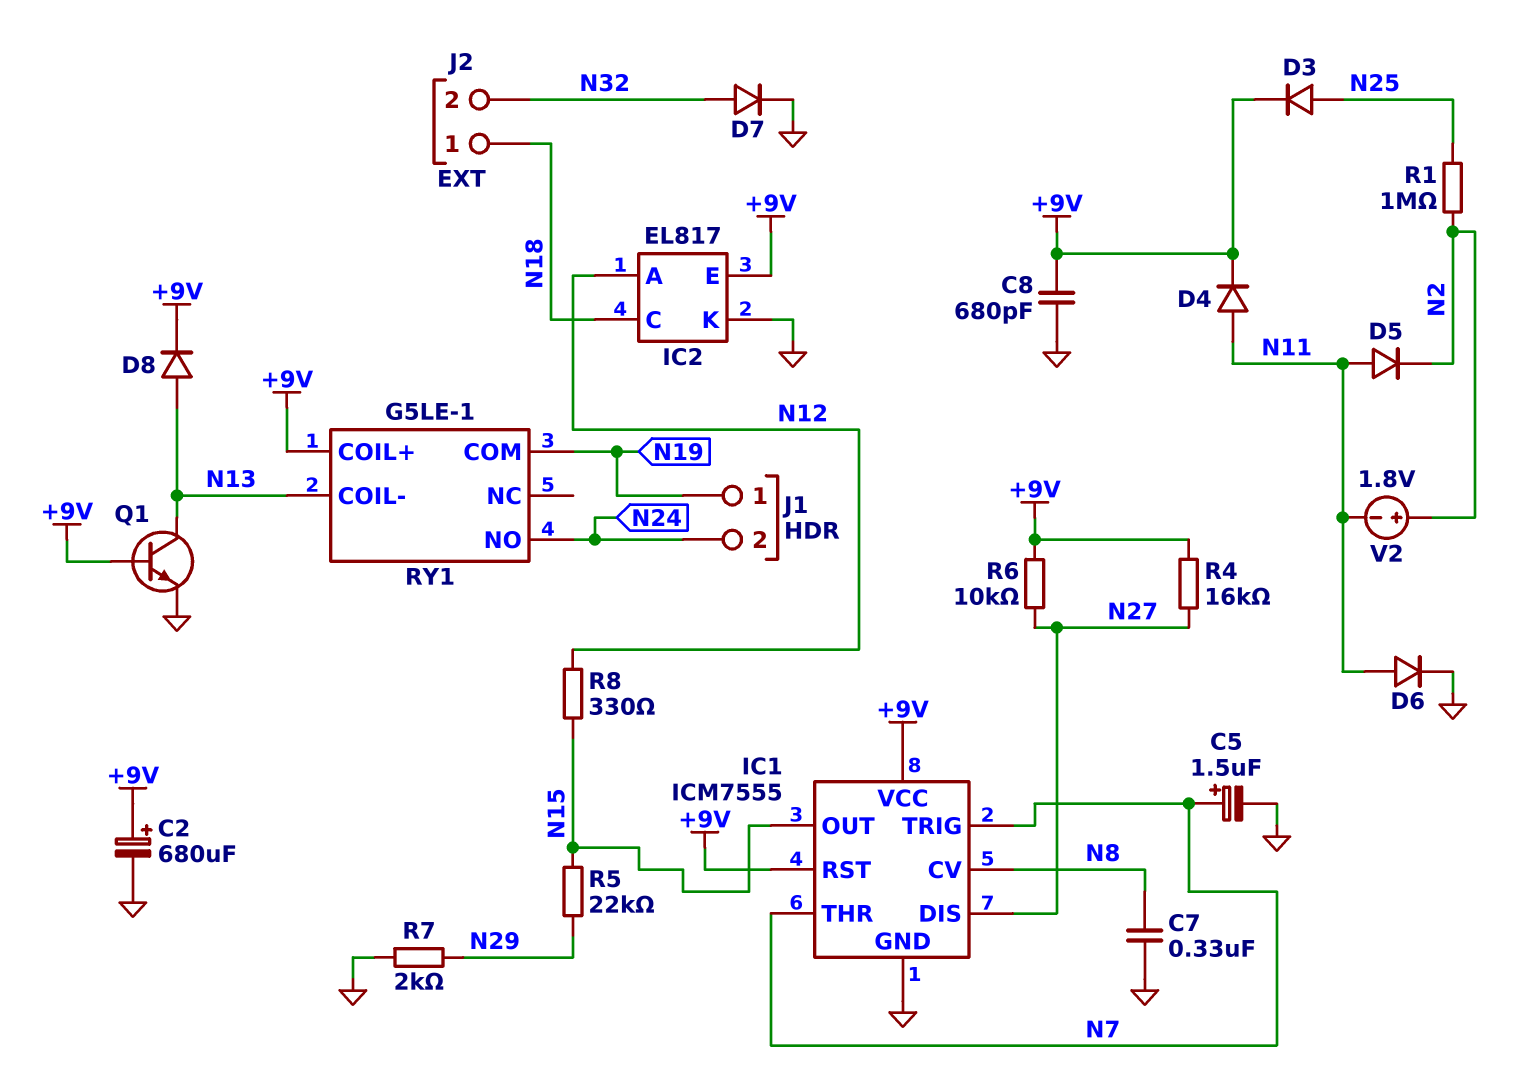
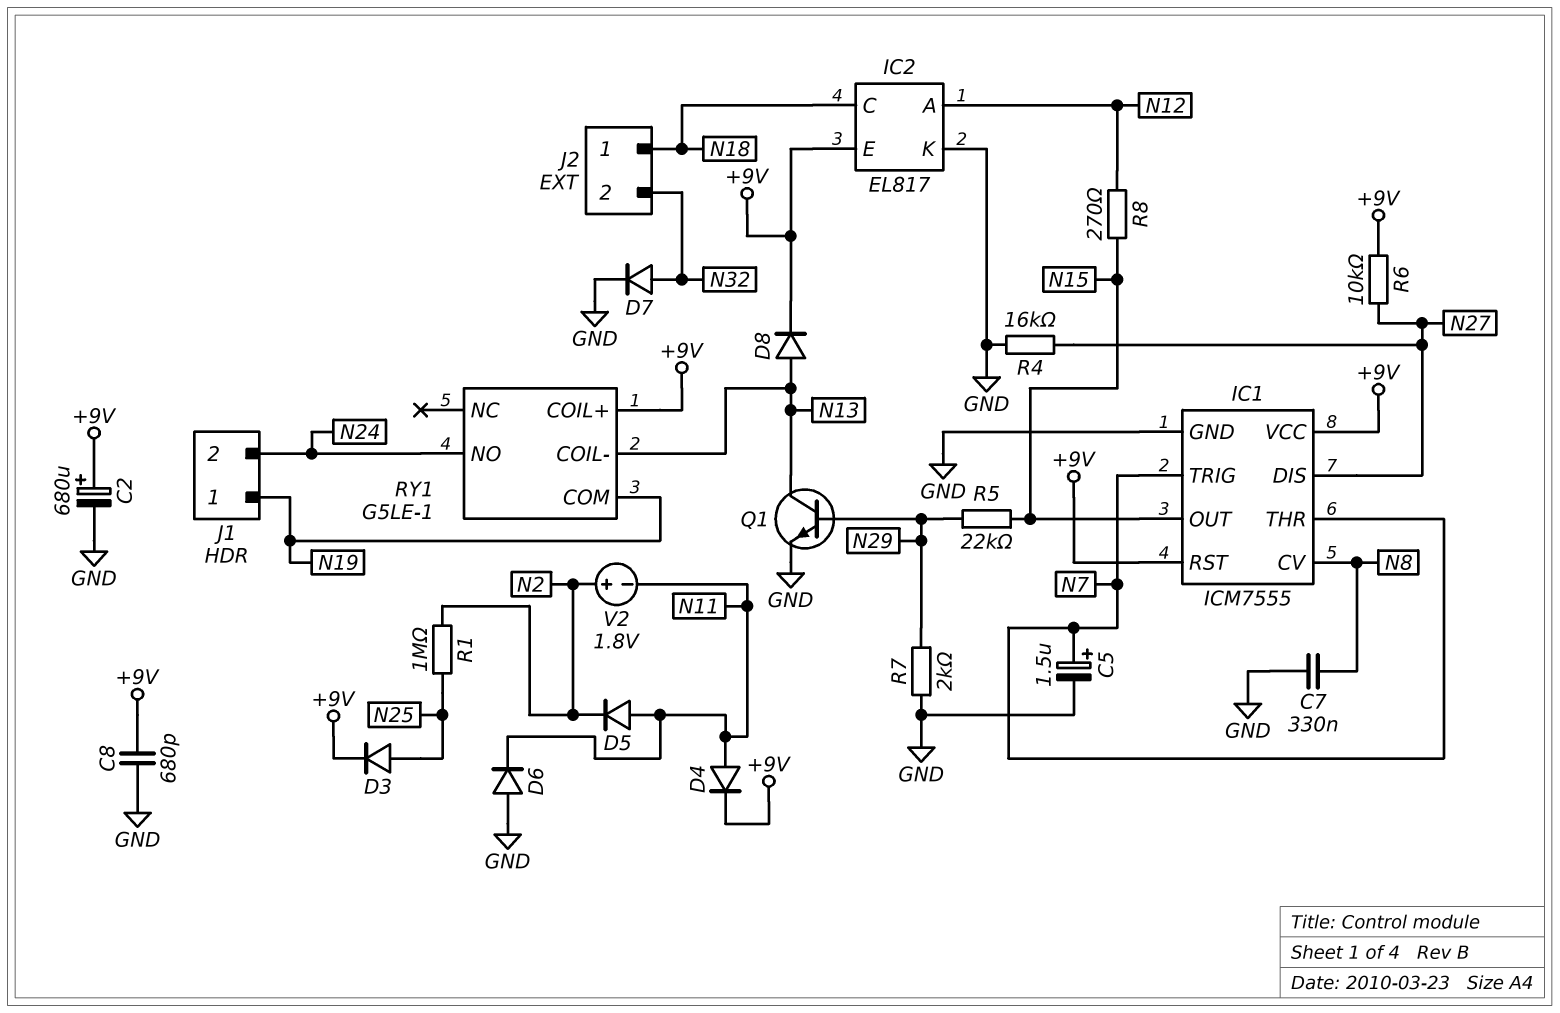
D6: diode (A N11, K GND) -> diode (A GND, K N11)
Q1: NPN (B +9V, C N13, E GND) -> NPN (B N29, C N13, E GND)
R4: 16k (+9V, N27) -> 16k (GND, N27)
R8: 330 (N12, N15) -> 270 (N12, N15)

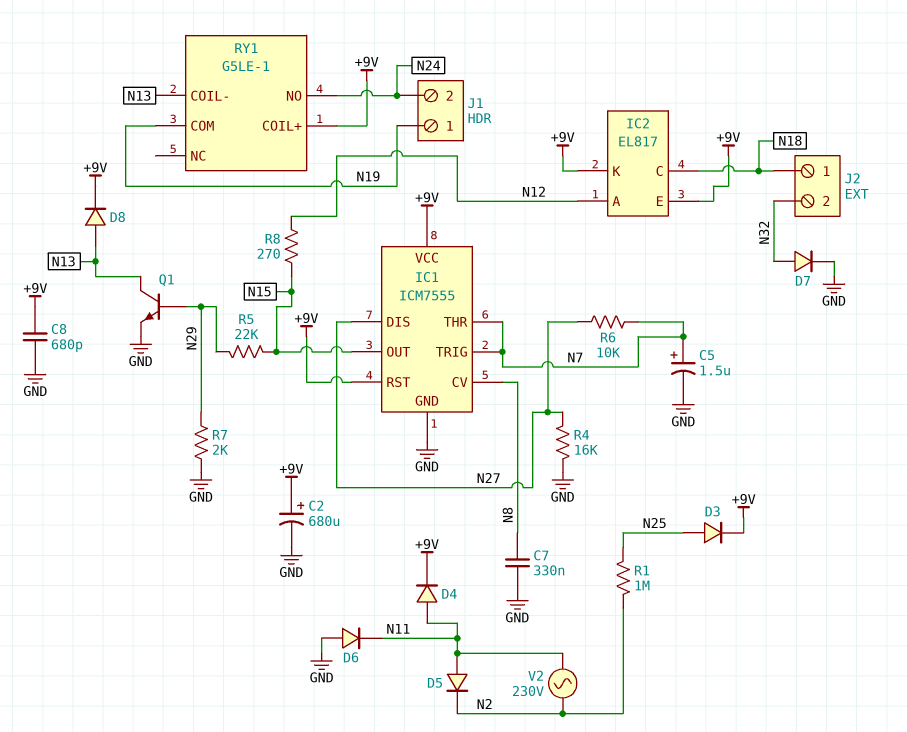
IC2 pin K: GND -> +9V
R6: 10k (+9V, N27) -> 10k (N7, N27)
V2: 1.8V (plus N2, minus N11) -> AC 230V (N2, N11)

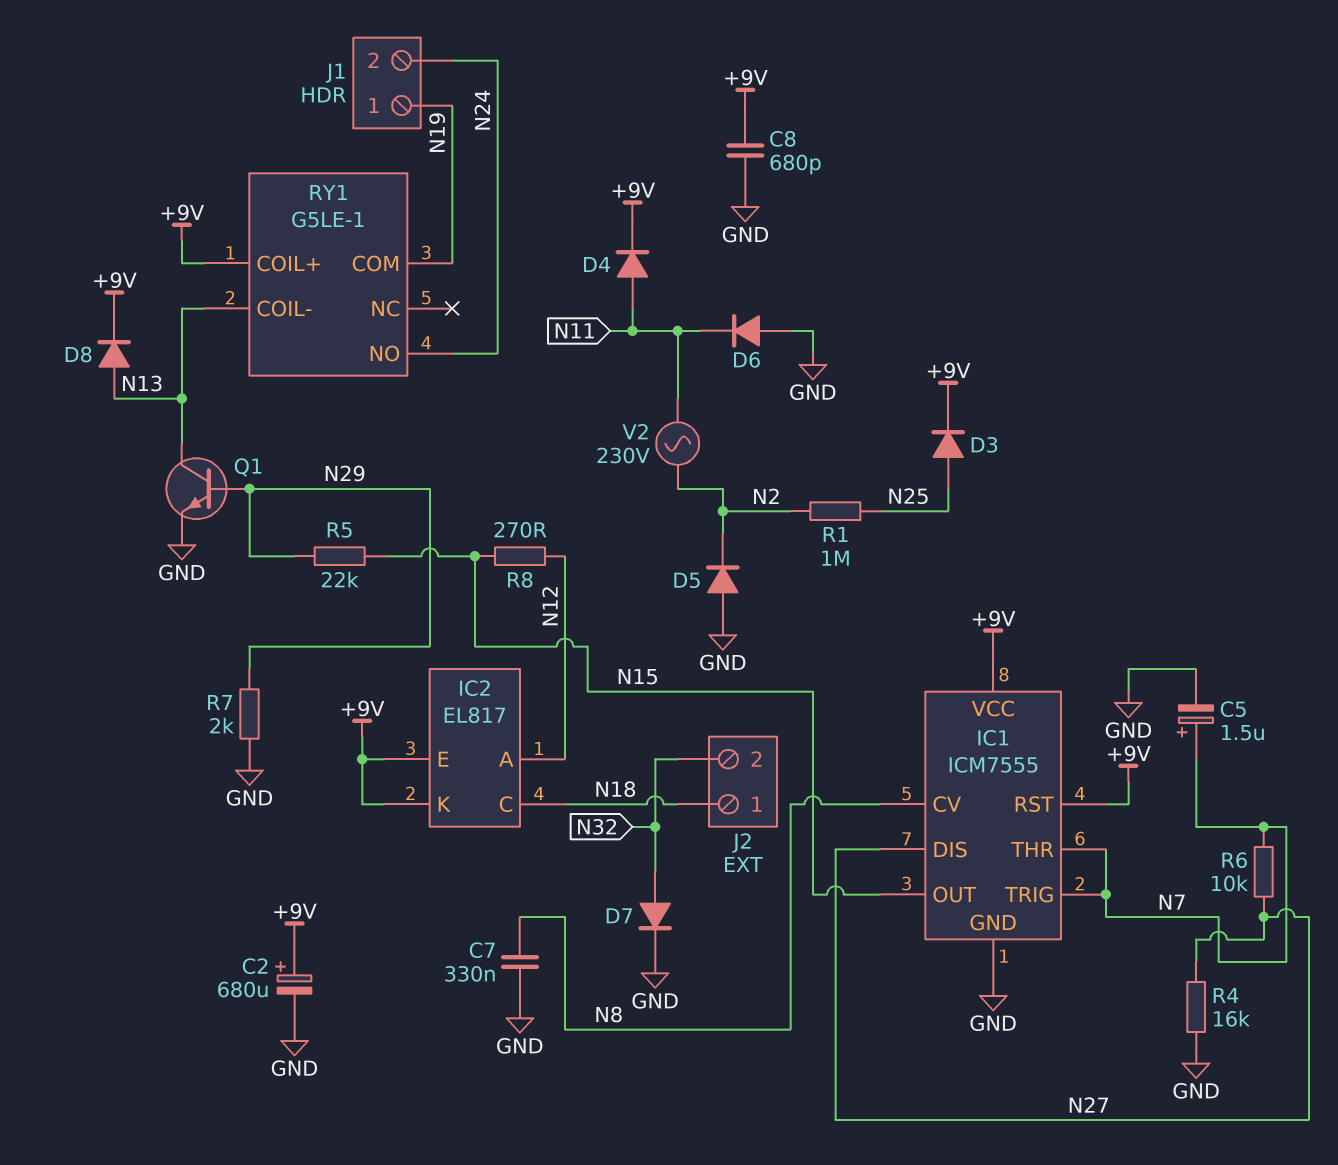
D5: diode (A N11, K N2) -> diode (A GND, K N2)

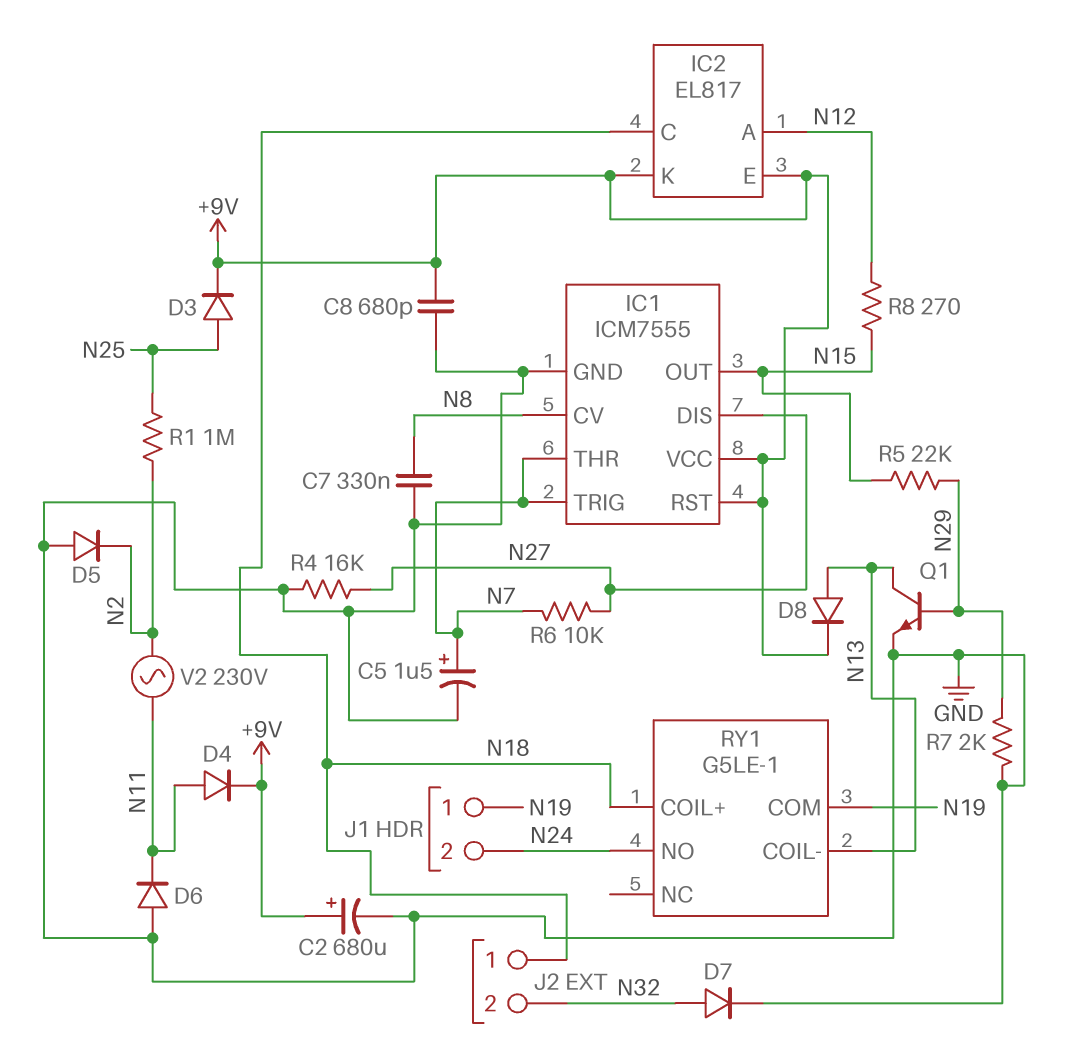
RY1 pin COIL+: +9V -> N18

